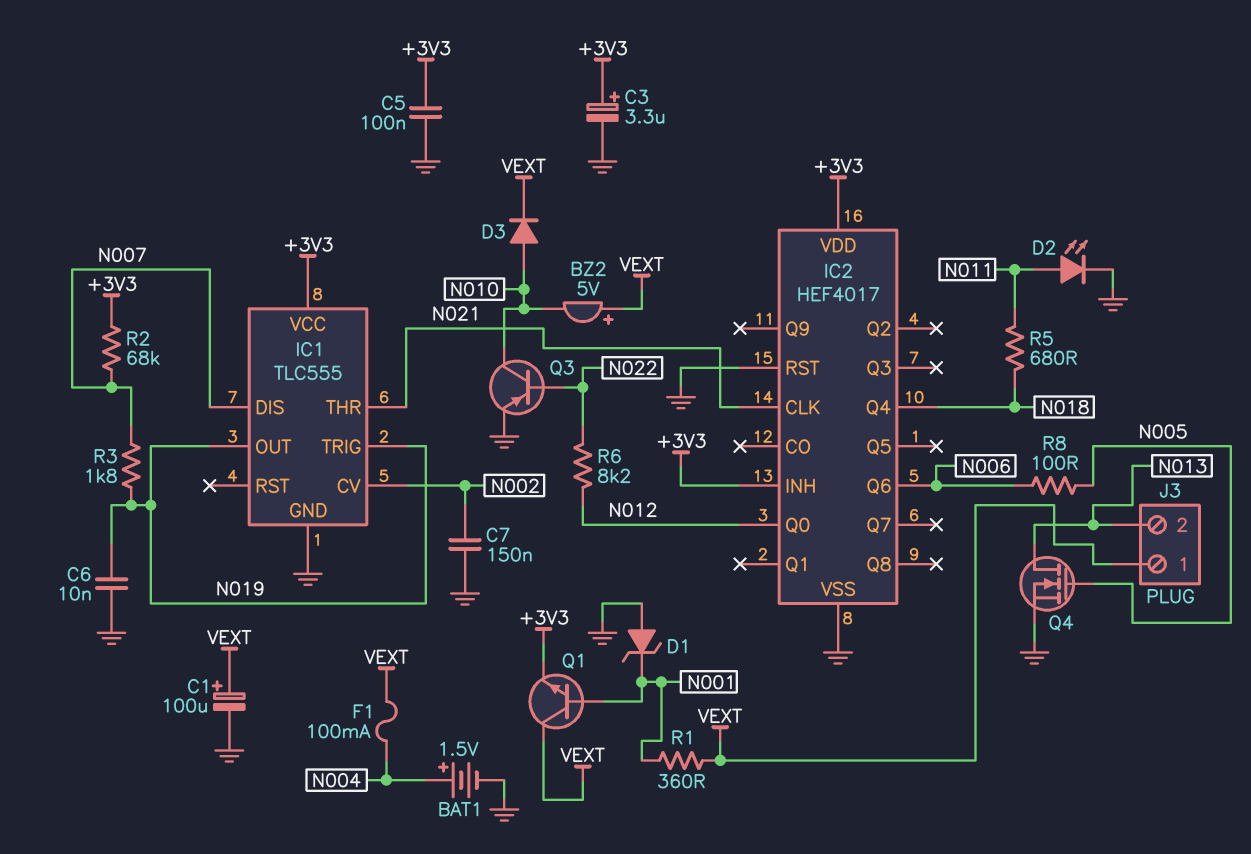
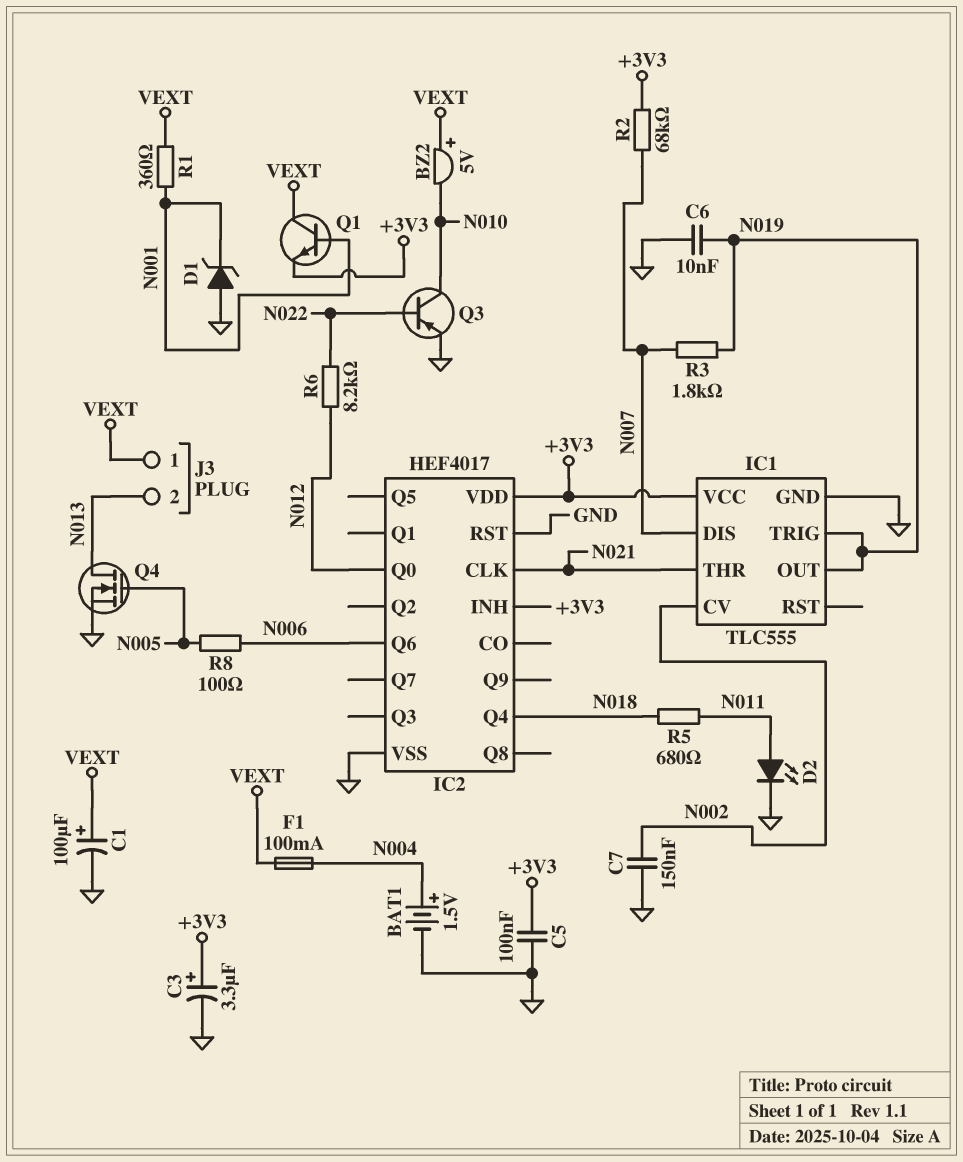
D3: diode (A N010, K VEXT) -> none

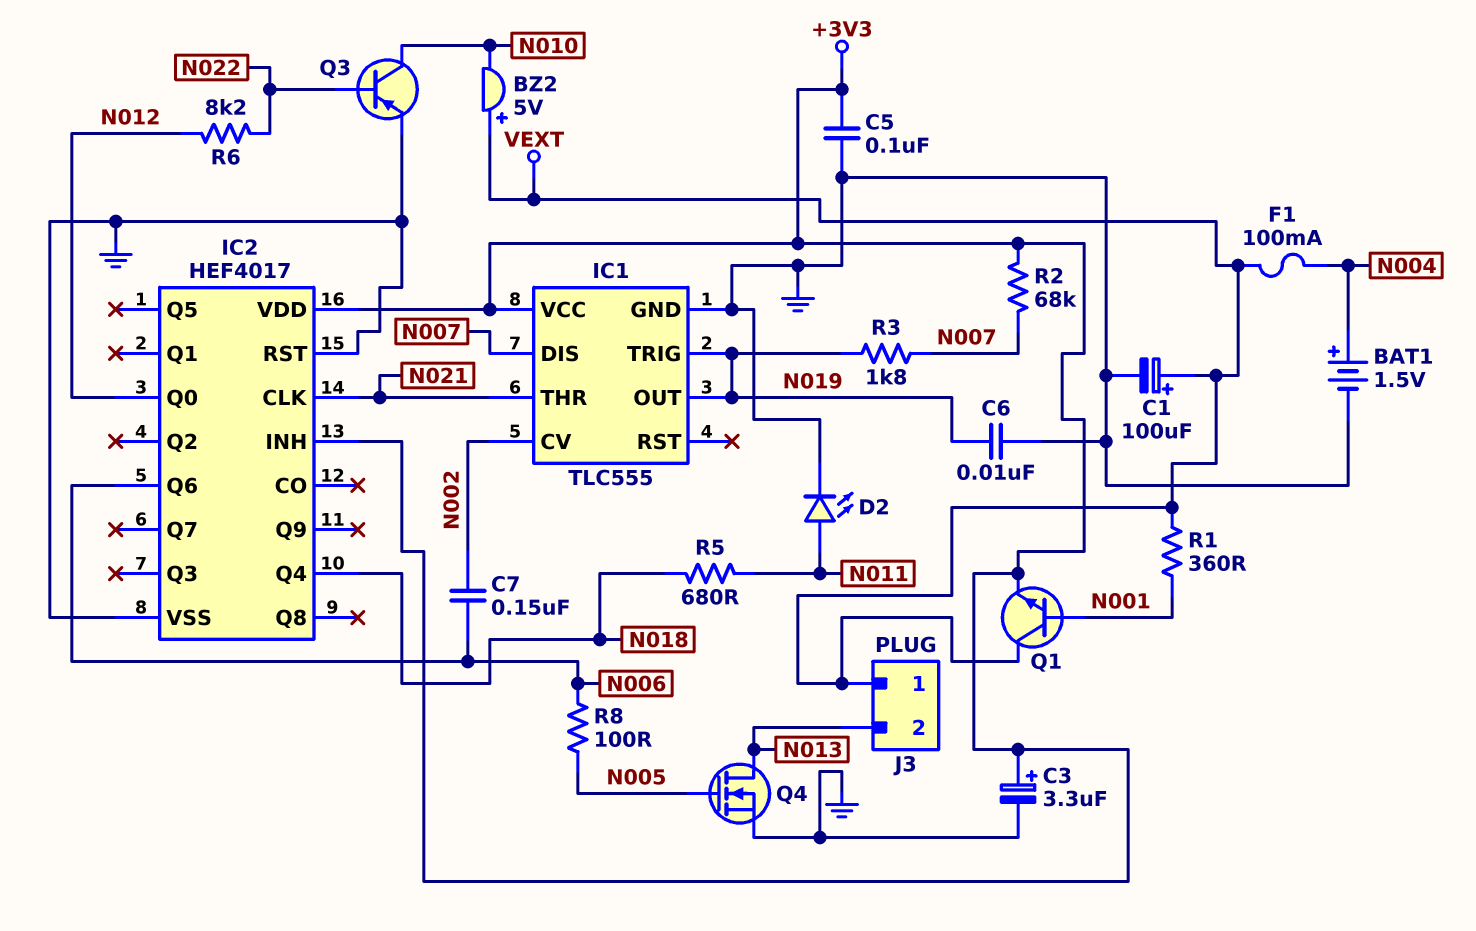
C7: 150nF (GND, N002) -> 150nF (N002, N006)
D1: zener (A GND, K N001) -> none

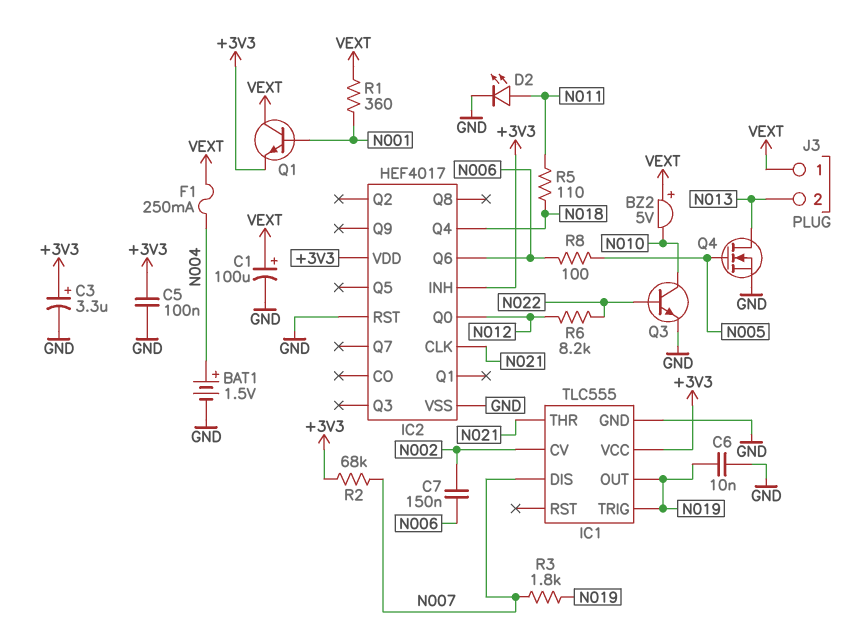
F1: 100mA (N004, VEXT) -> 250mA (N004, VEXT)
Q3: PNP (B N022, C N010, E GND) -> NPN (B N022, C N010, E GND)
R5: 680 (N011, N018) -> 110 (N011, N018)

